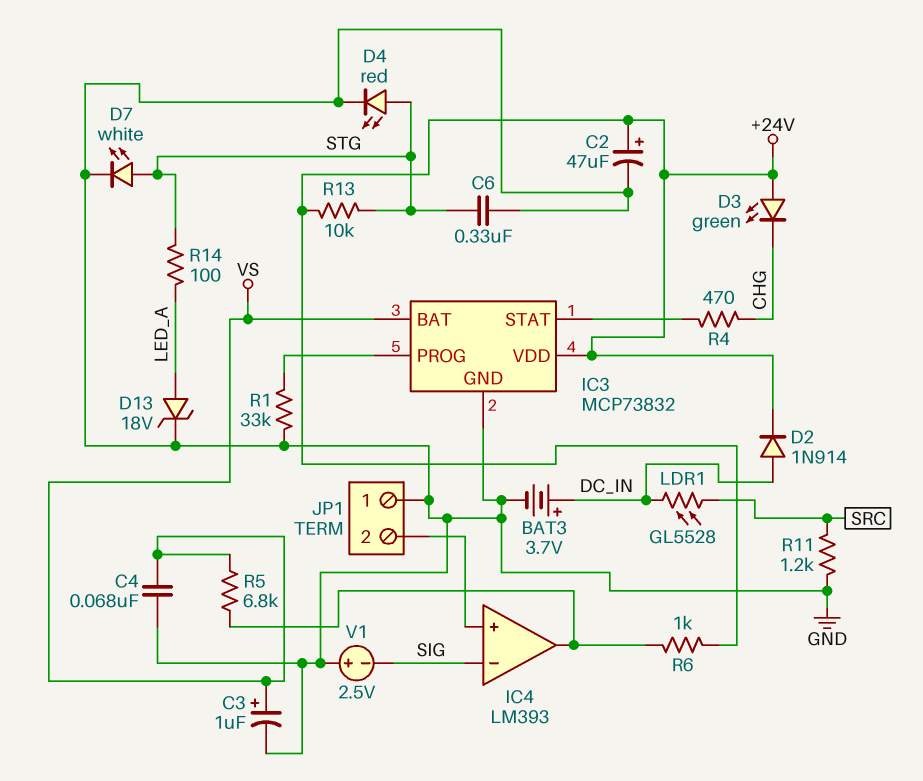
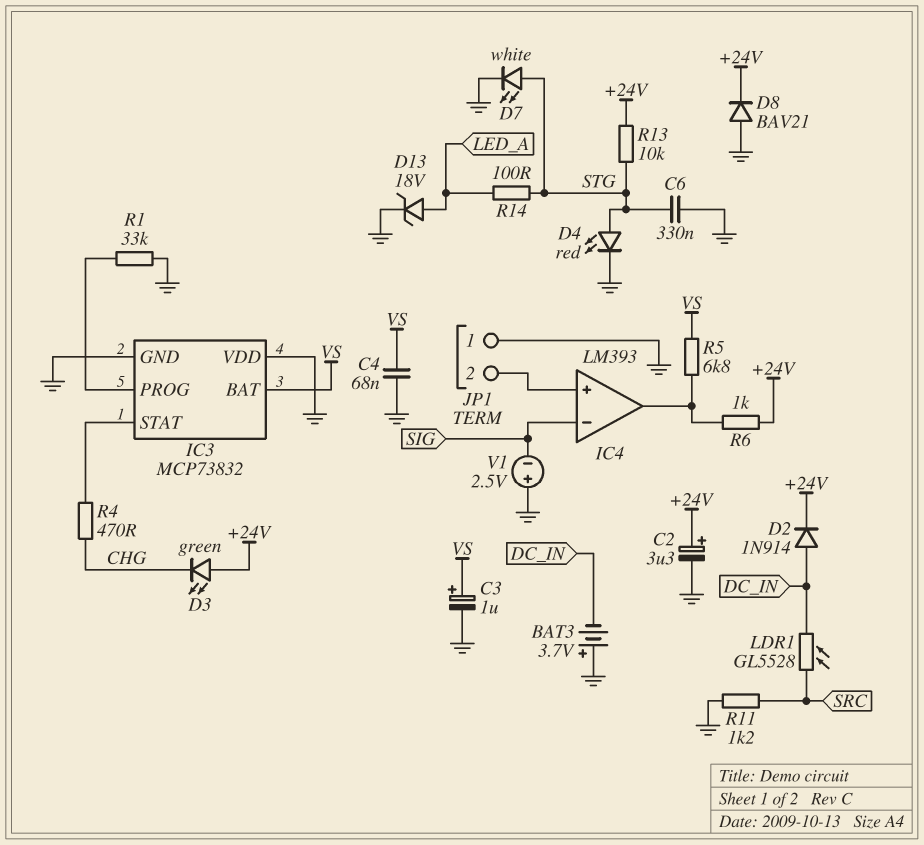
BAT3: 3.7V (plus DC_IN, minus GND) -> 3.7V (plus GND, minus DC_IN)
C2: 47uF (plus +24V, minus GND) -> 3.3uF (plus +24V, minus GND)
D8: none -> diode BAV21 (A GND, K +24V)
IC3 pin VDD: +24V -> GND

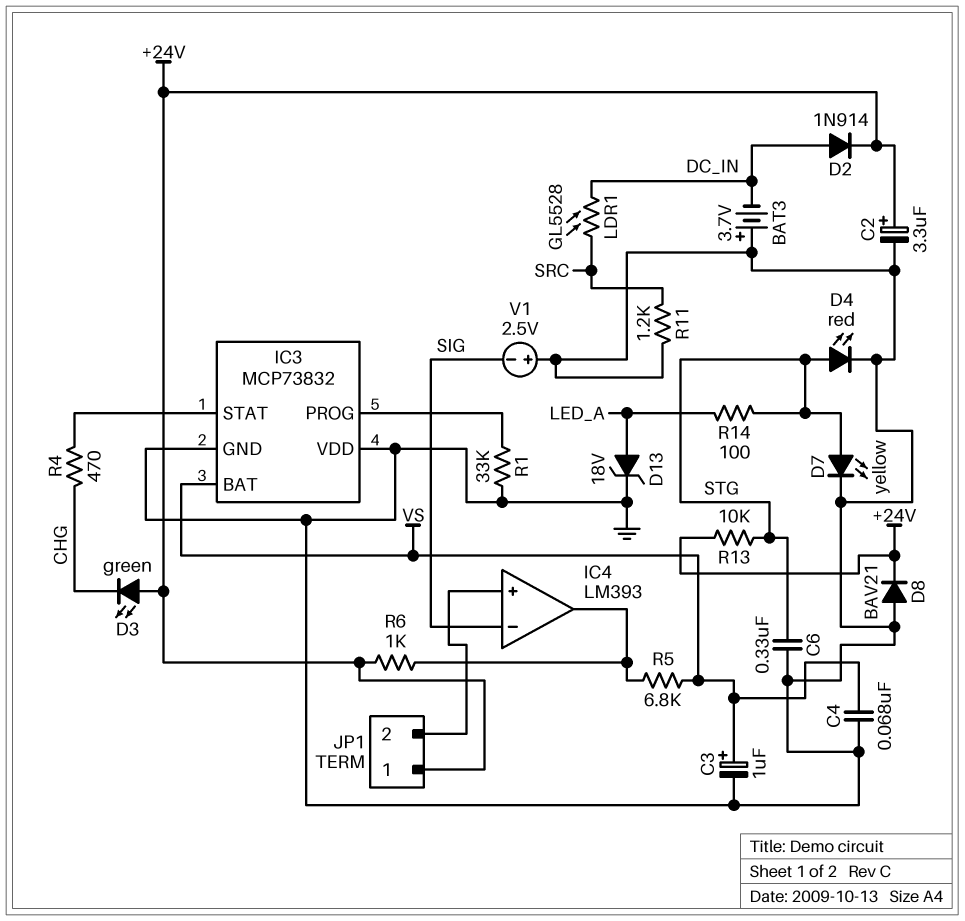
D7: LED white (A STG, K GND) -> LED yellow (A STG, K GND)
JP1 pin 1: GND -> +24V

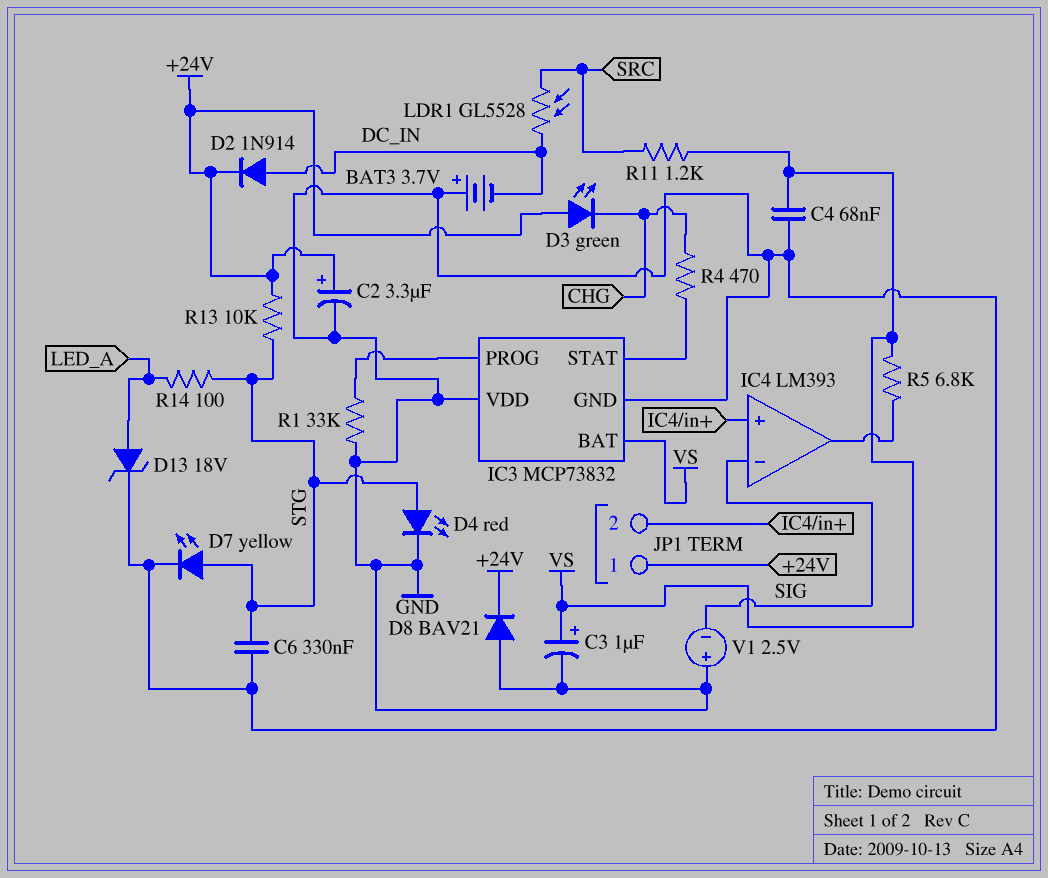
R6: 1k (+24V, IC4/out) -> none
R11: 1.2k (GND, SRC) -> 1.2k (SRC, VS)

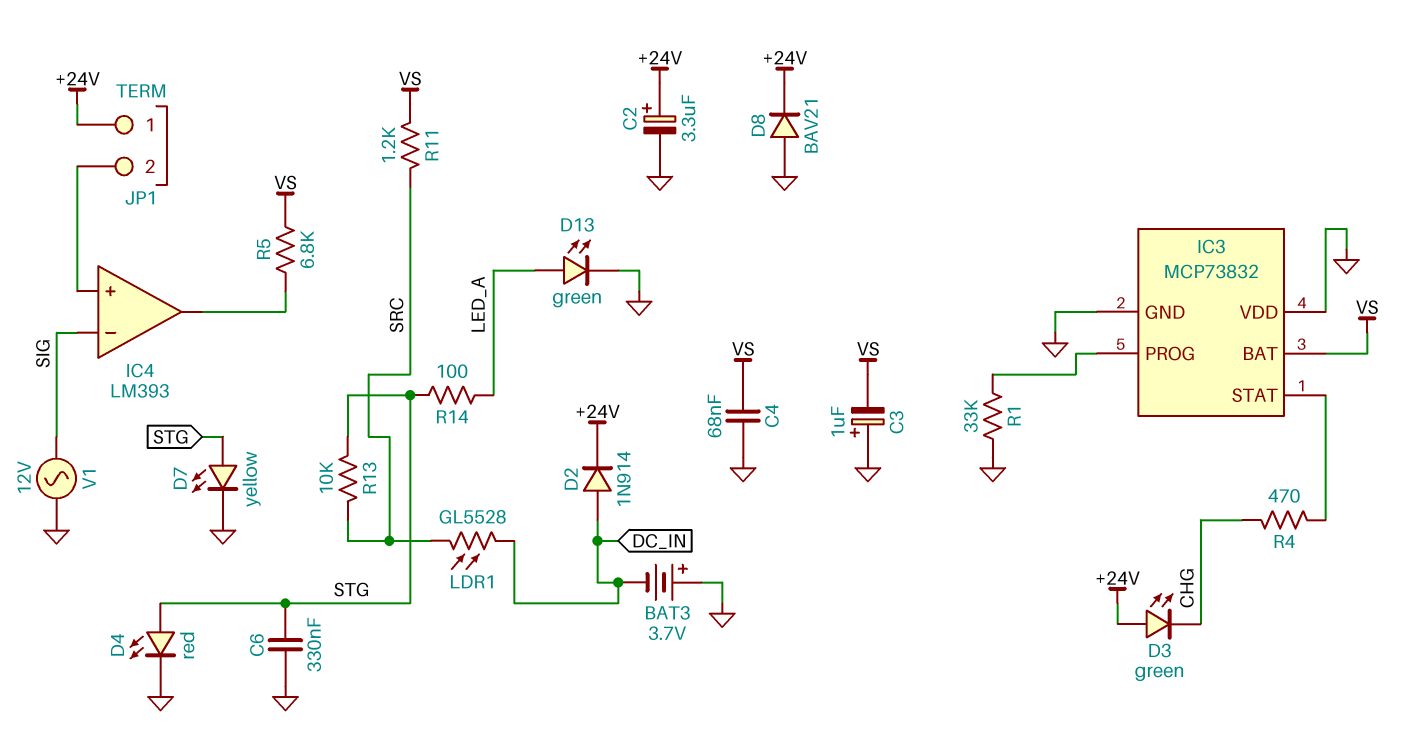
C3: 1uF (plus VS, minus GND) -> 1uF (plus GND, minus VS)
D13: zener 18V (A LED_A, K GND) -> LED green (A LED_A, K GND)
R13: 10k (+24V, STG) -> 10k (SRC, STG)
V1: 2.5V (plus GND, minus SIG) -> AC 12V (GND, SIG)

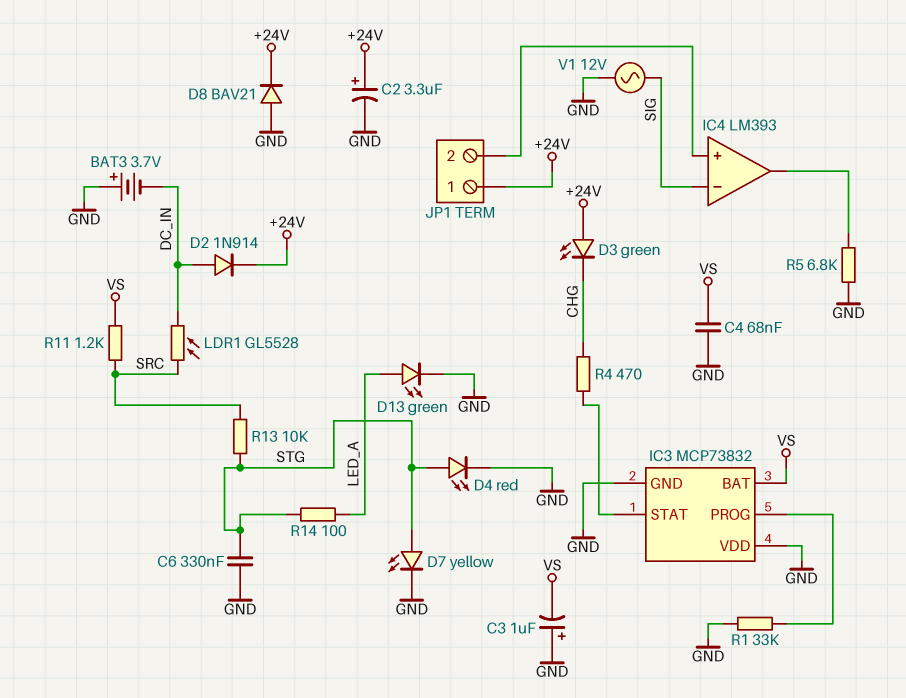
R5: 6.8k (IC4/out, VS) -> 6.8k (GND, IC4/out)

